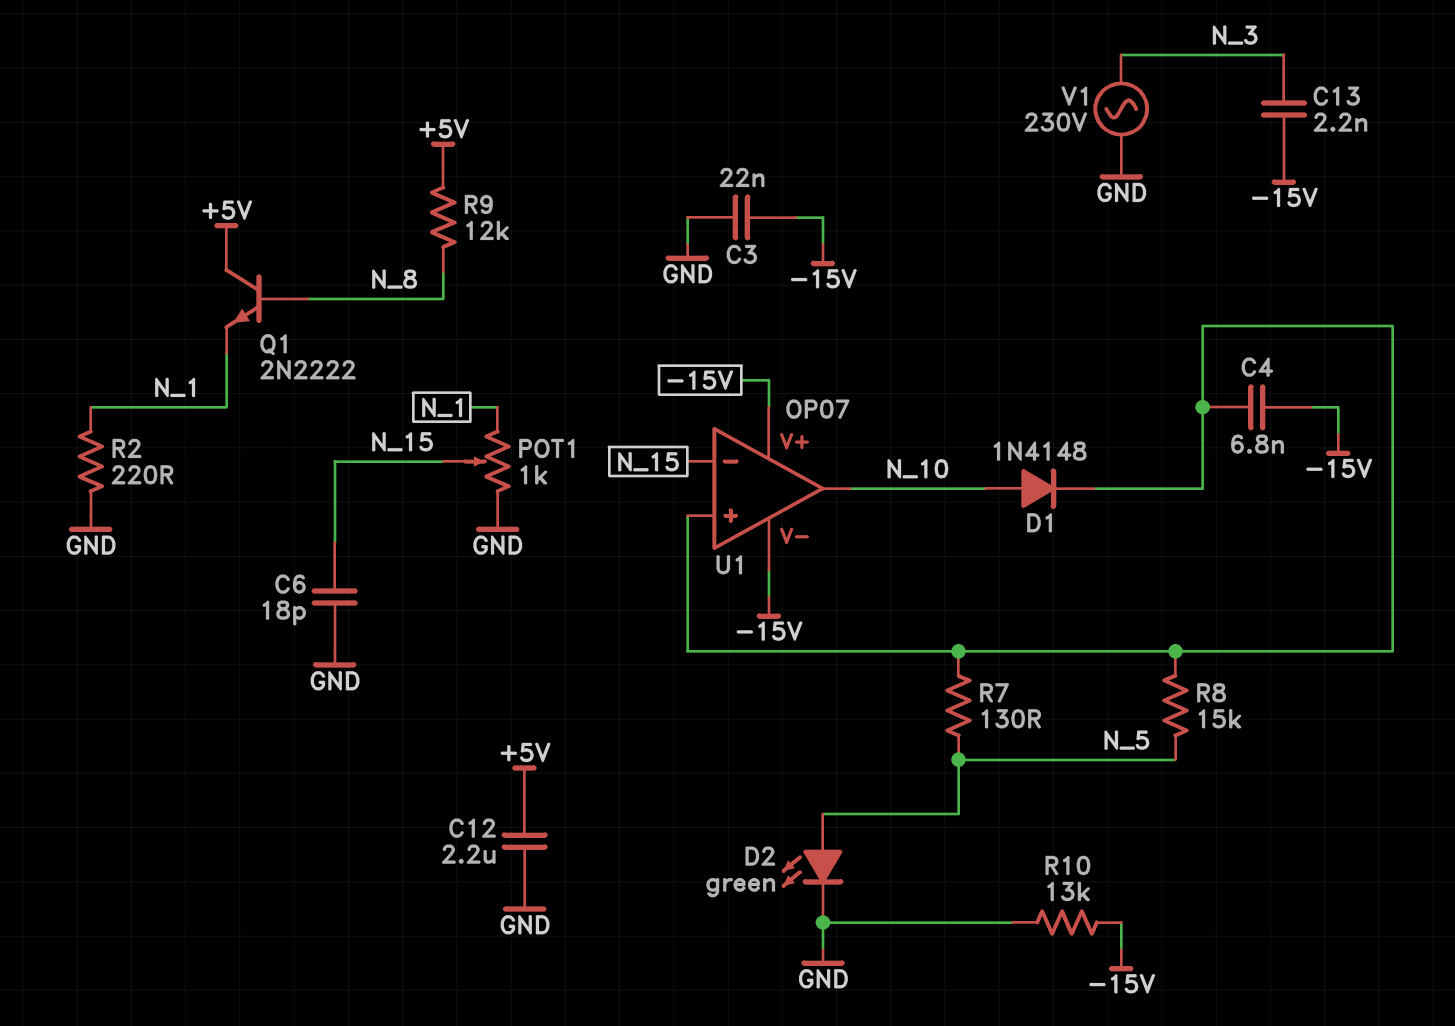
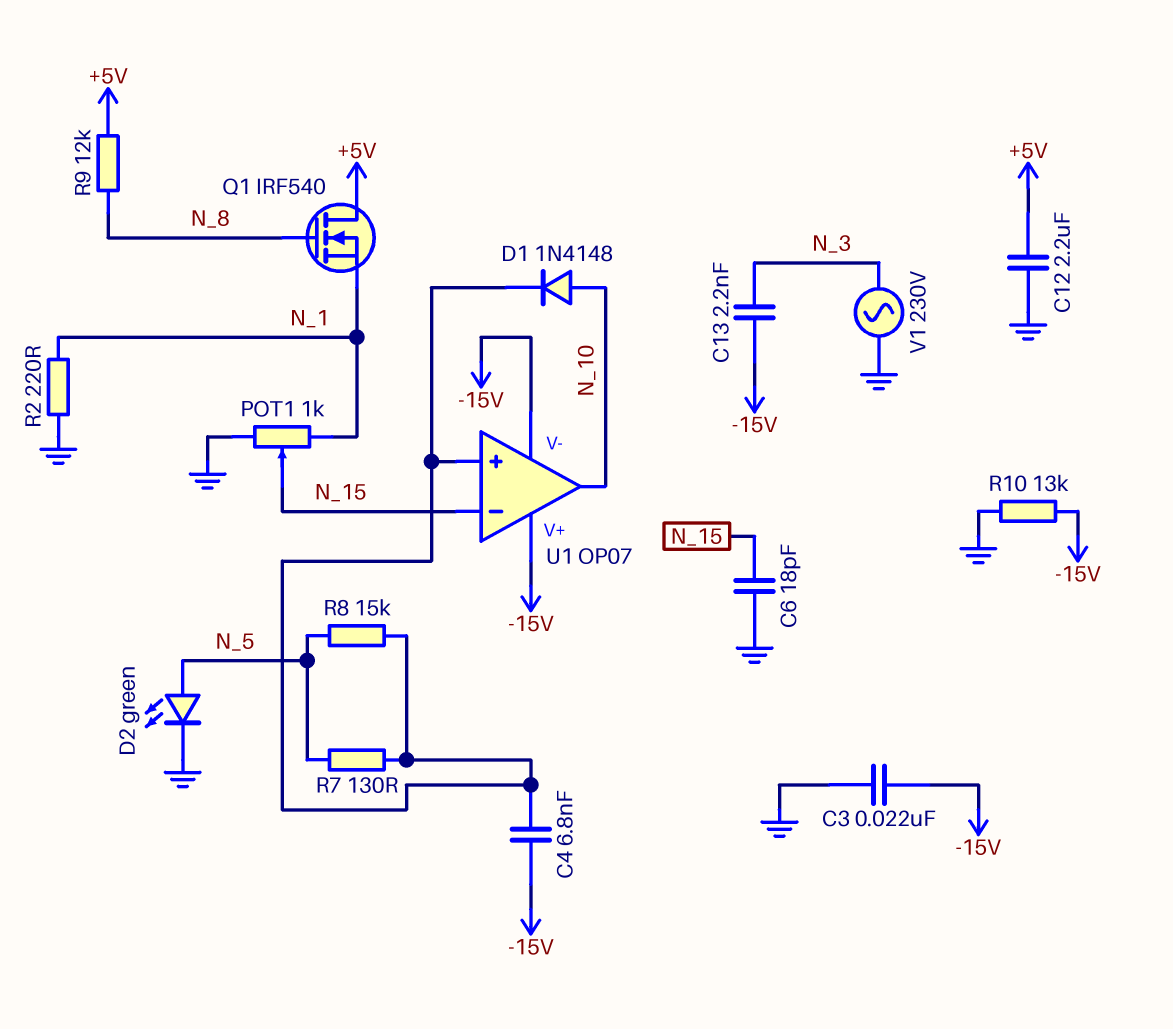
Q1: NPN 2N2222 (B N_8, C +5V, E N_1) -> NMOS IRF540 (G N_8, D +5V, S N_1)

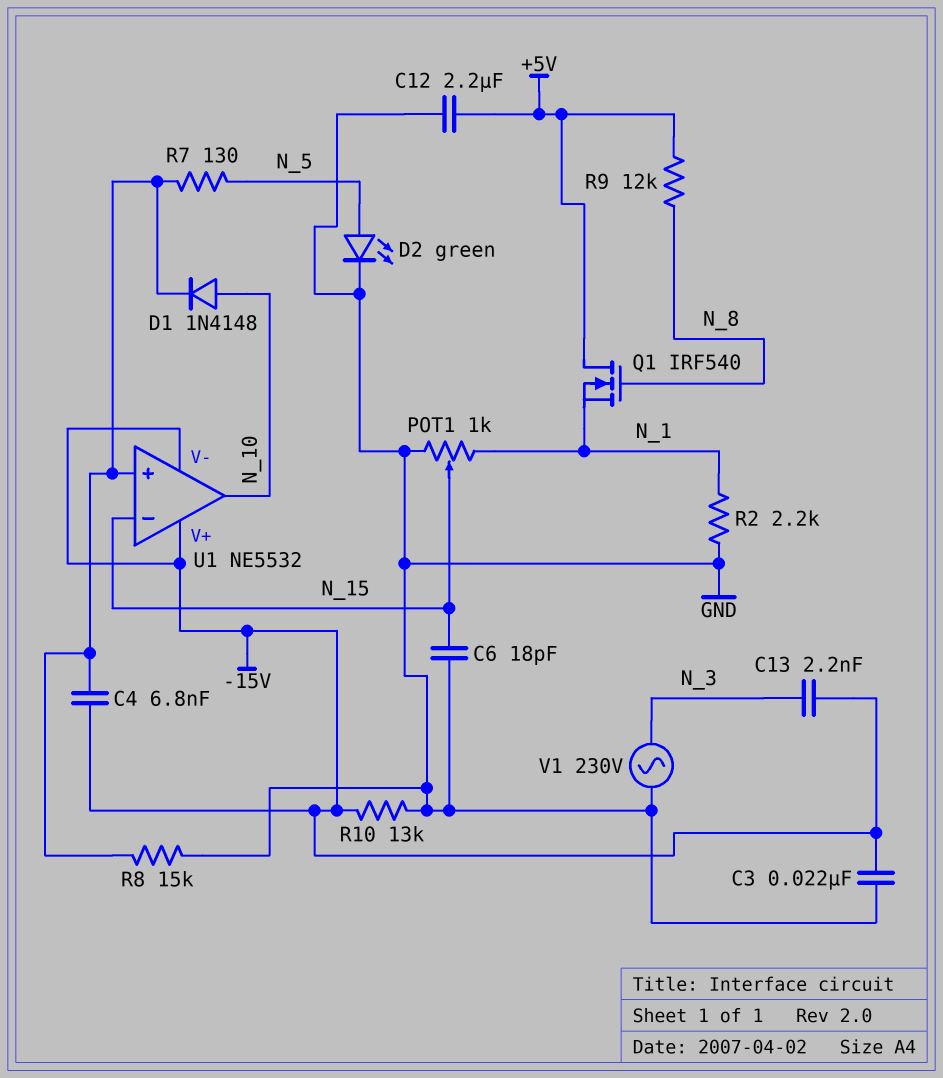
R2: 220 (GND, N_1) -> 2.2k (GND, N_1)
R8: 15k (N_5, U1/in+) -> 15k (GND, U1/in+)
U1: OP07 -> NE5532

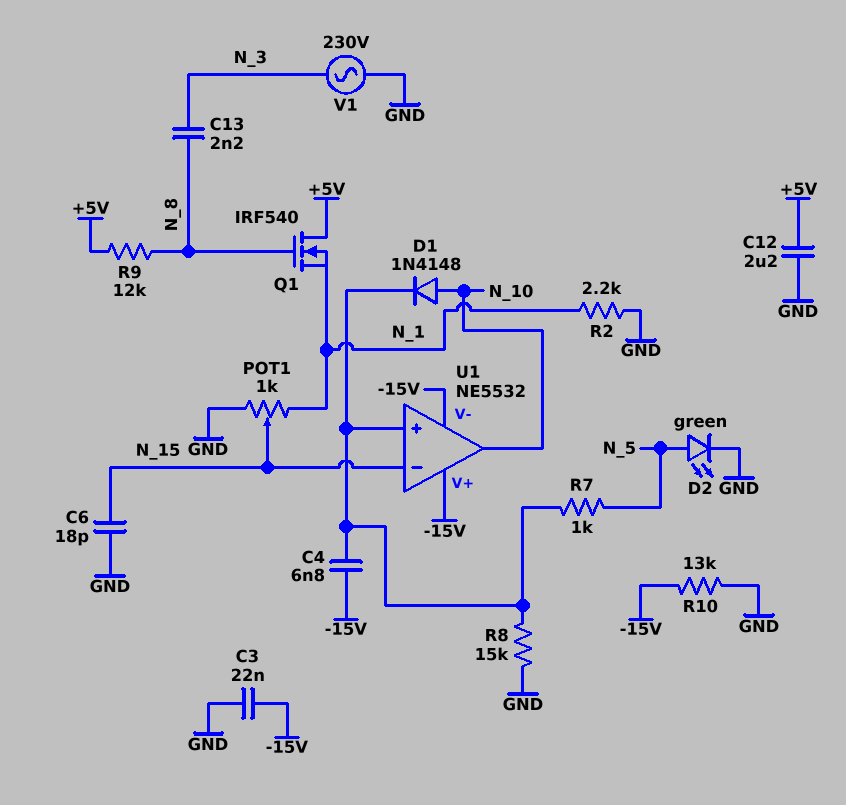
C13: 2.2nF (-15V, N_3) -> 2.2nF (N_3, N_8)
R7: 130 (N_5, U1/in+) -> 1k (N_5, U1/in+)

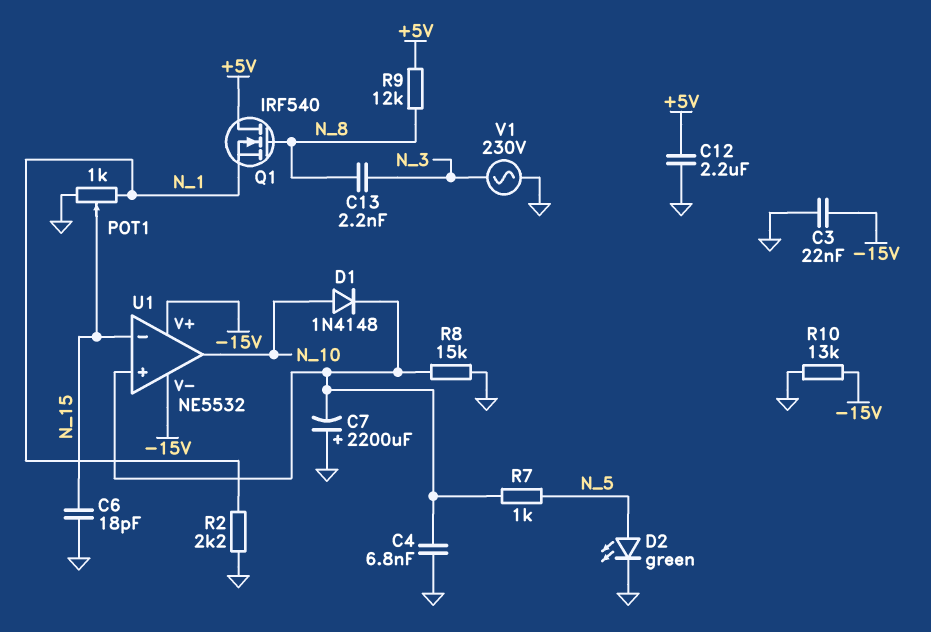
C4: 6.8nF (-15V, U1/in+) -> 6.8nF (GND, U1/in+)
C7: none -> 2200uF (plus GND, minus U1/in+)

